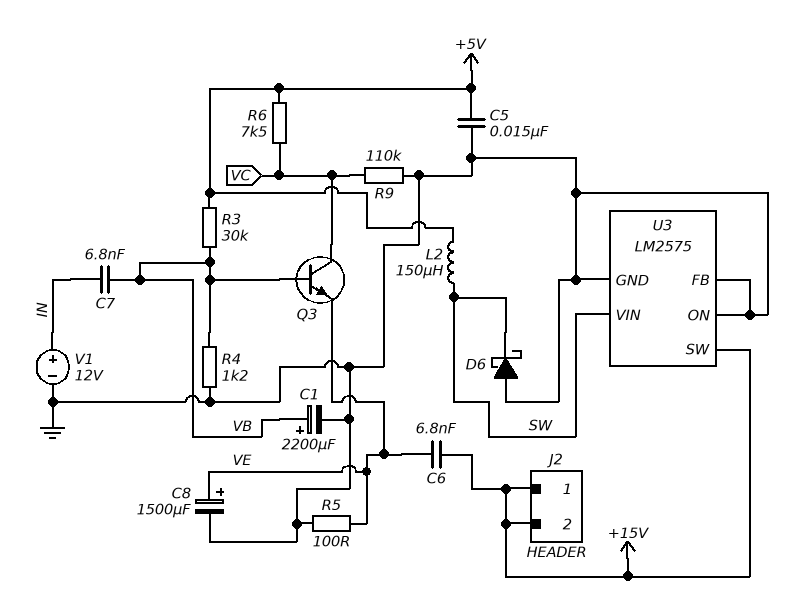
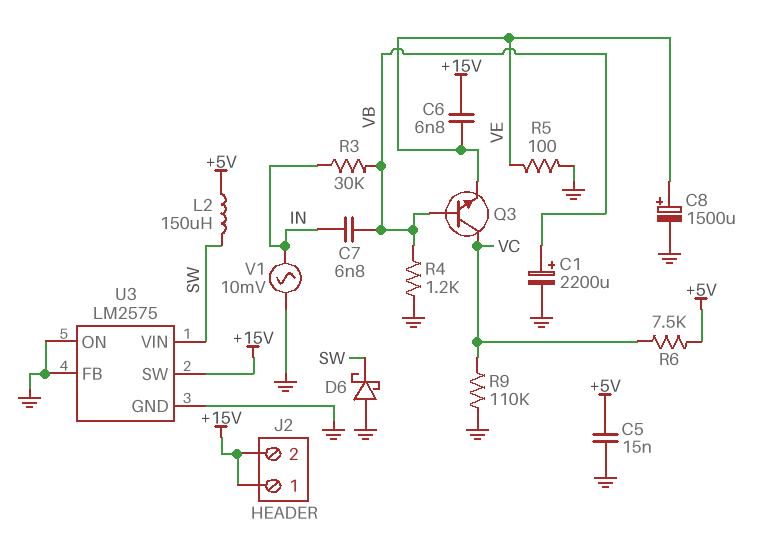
R3: 30k (+5V, VB) -> 30k (IN, VB)
V1: 12V (plus IN, minus GND) -> AC 10mV (GND, IN)

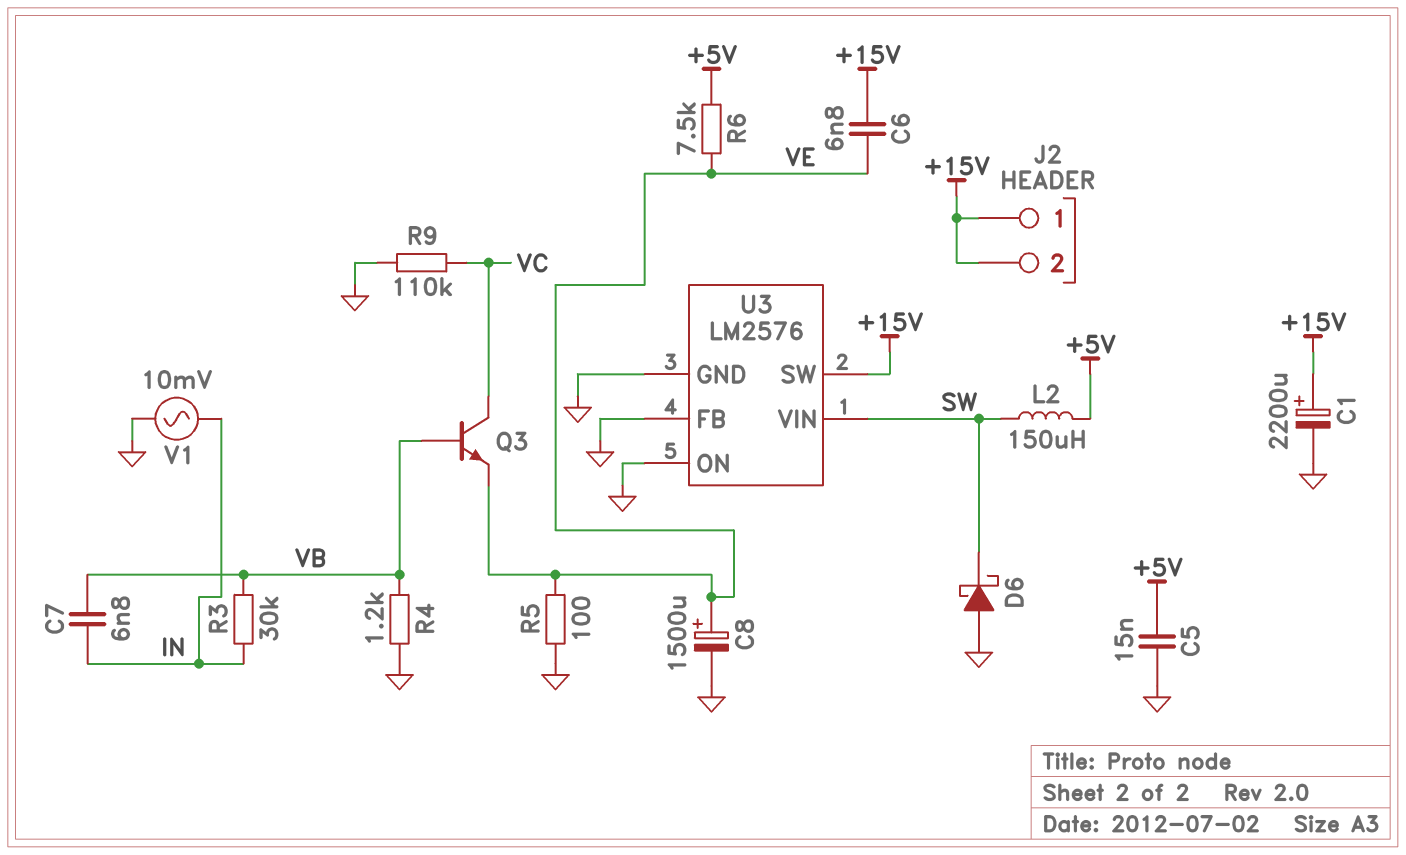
C1: 2200uF (plus VB, minus GND) -> 2200uF (plus +15V, minus GND)
R6: 7.5k (+5V, VC) -> 7.5k (+5V, VE)
U3: LM2575 -> LM2576

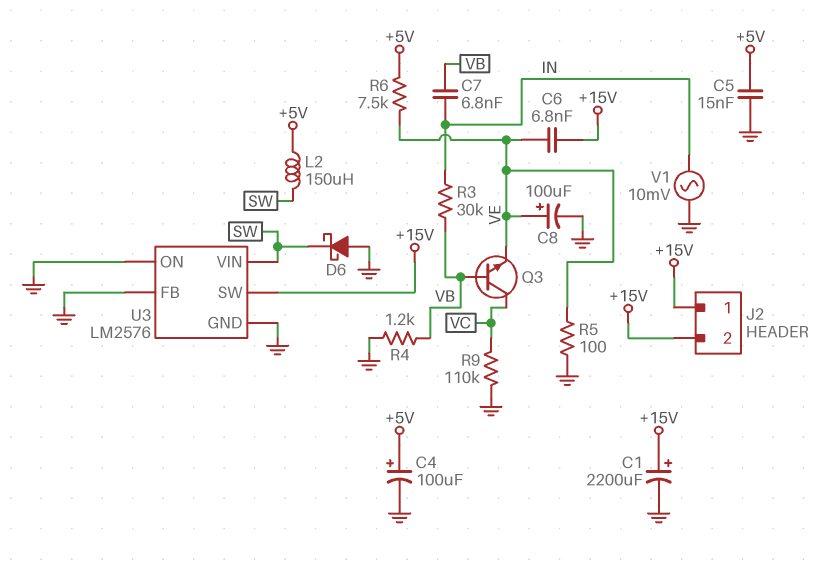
C4: none -> 100uF (plus +5V, minus GND)
C8: 1500uF (plus VE, minus GND) -> 100uF (plus VE, minus GND)

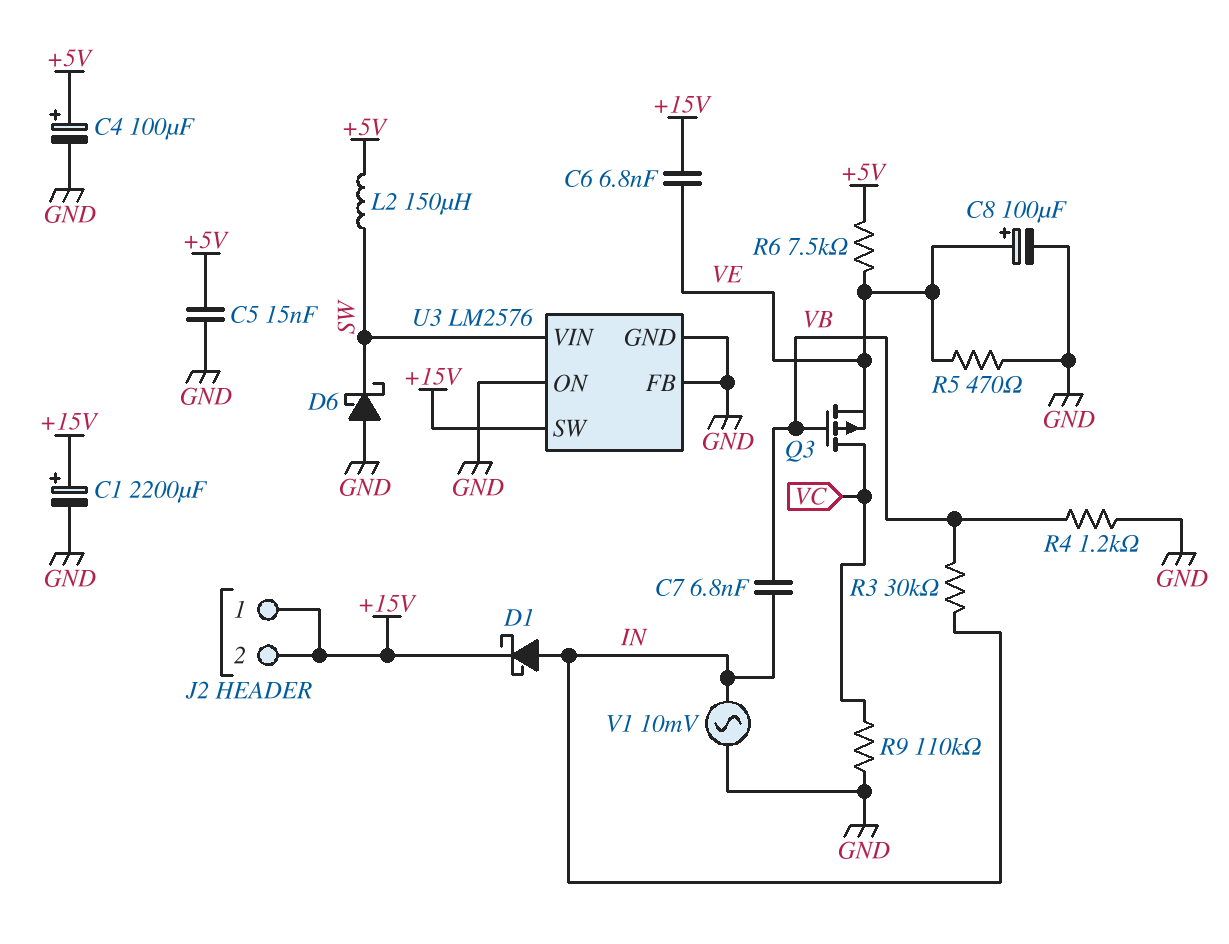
D1: none -> schottky (A IN, K +15V)
Q3: NPN (B VB, C VC, E VE) -> PMOS (G VB, D VC, S VE)
R5: 100 (GND, VE) -> 470 (GND, VE)

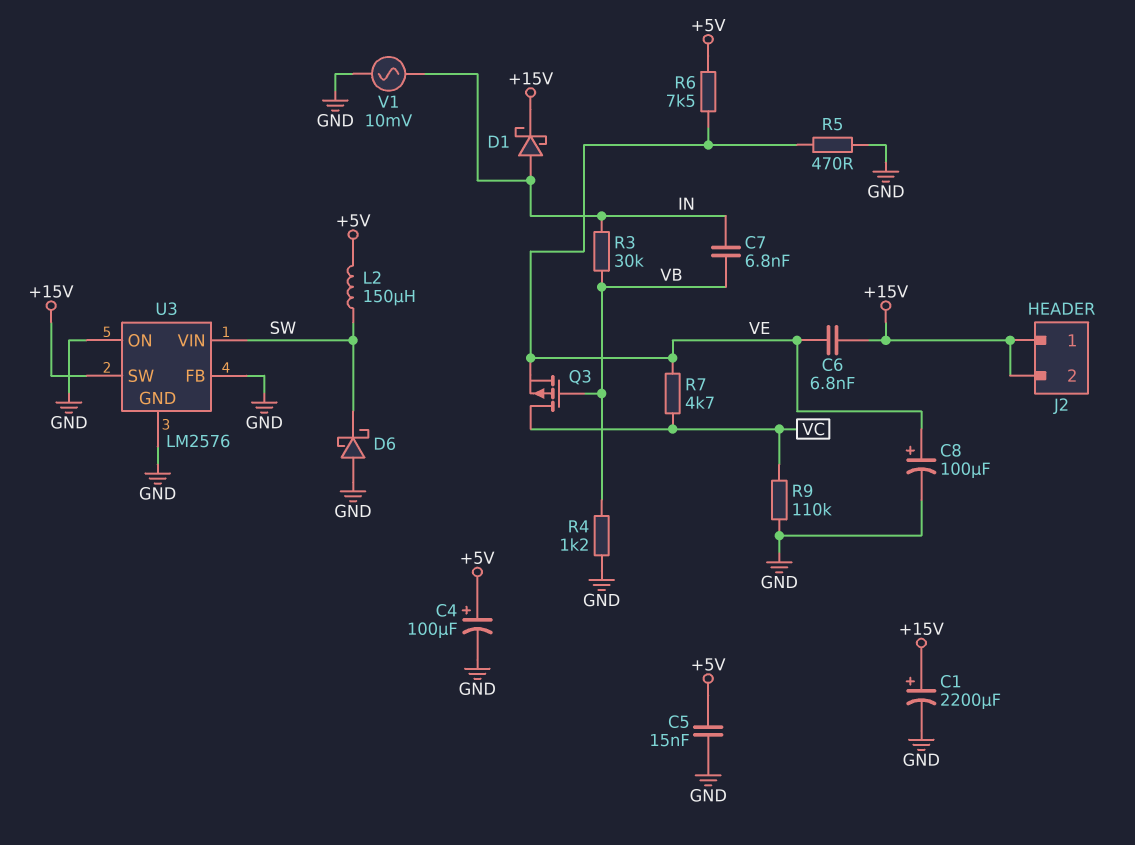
R7: none -> 4.7k (VC, VE)

